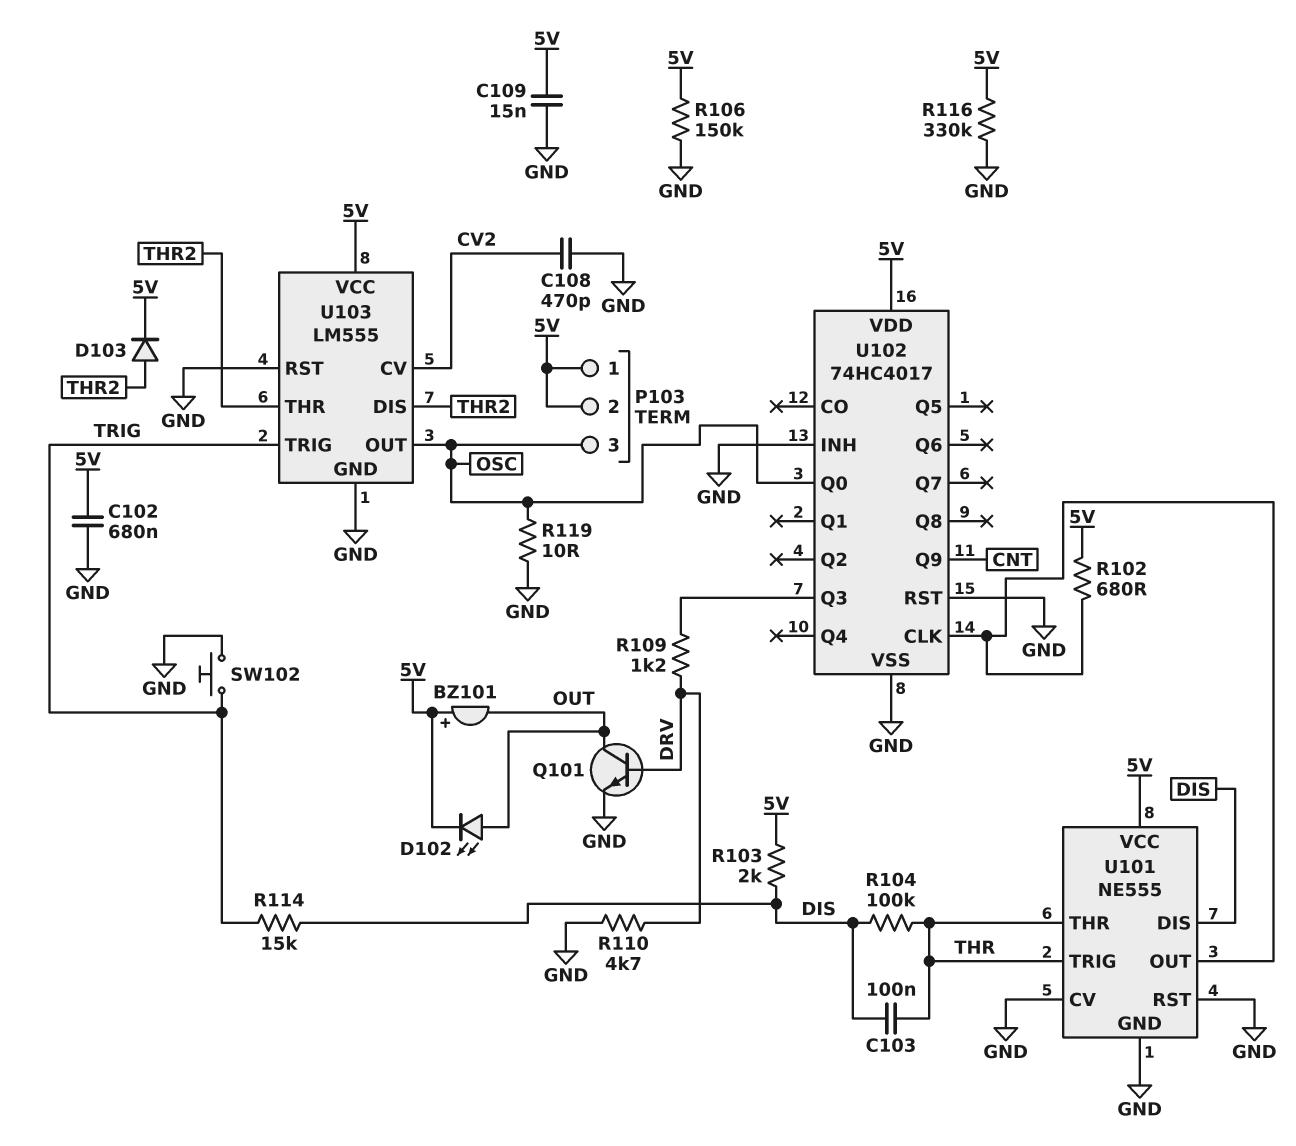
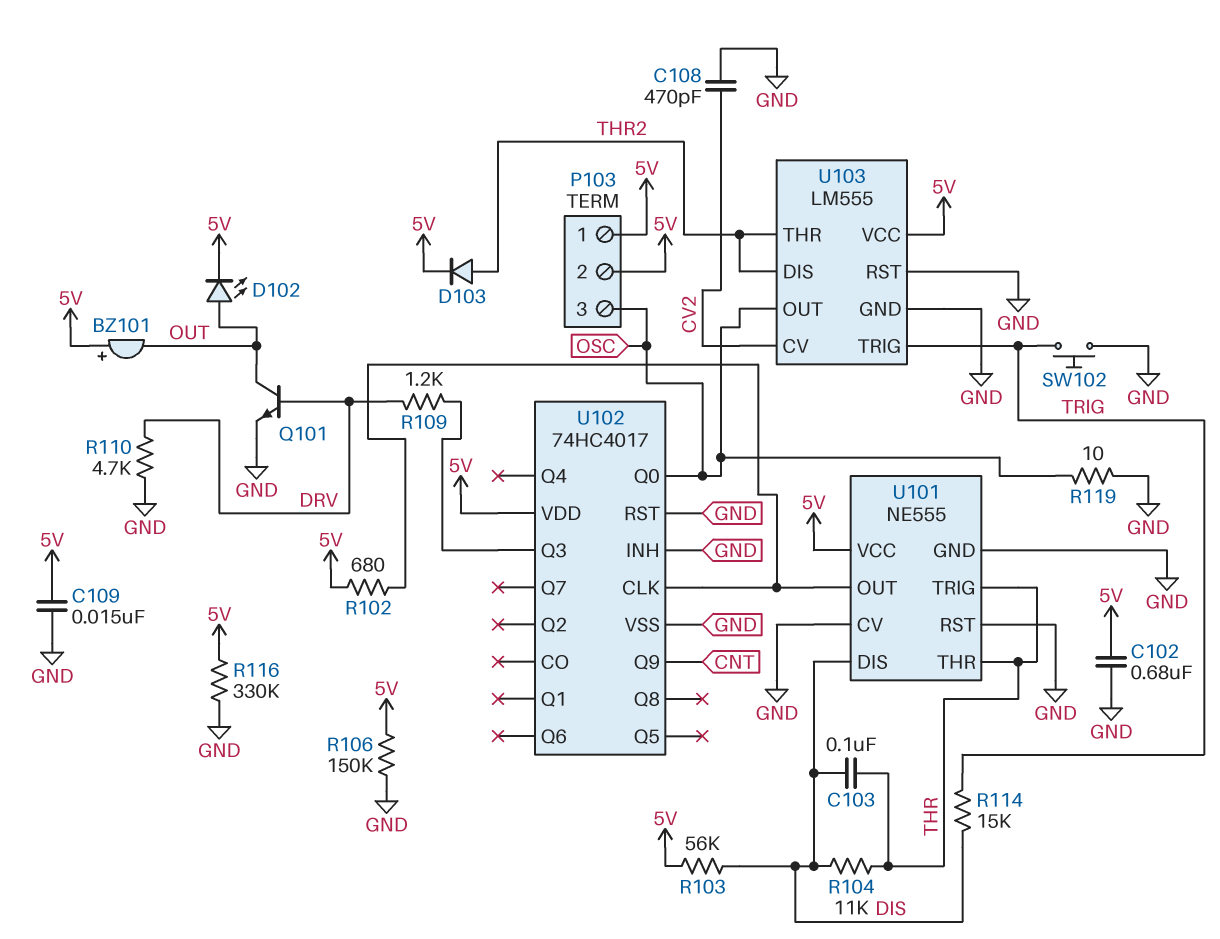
R103: 2k (5V, DIS) -> 56k (5V, DIS)
R104: 100k (DIS, THR) -> 11k (DIS, THR)

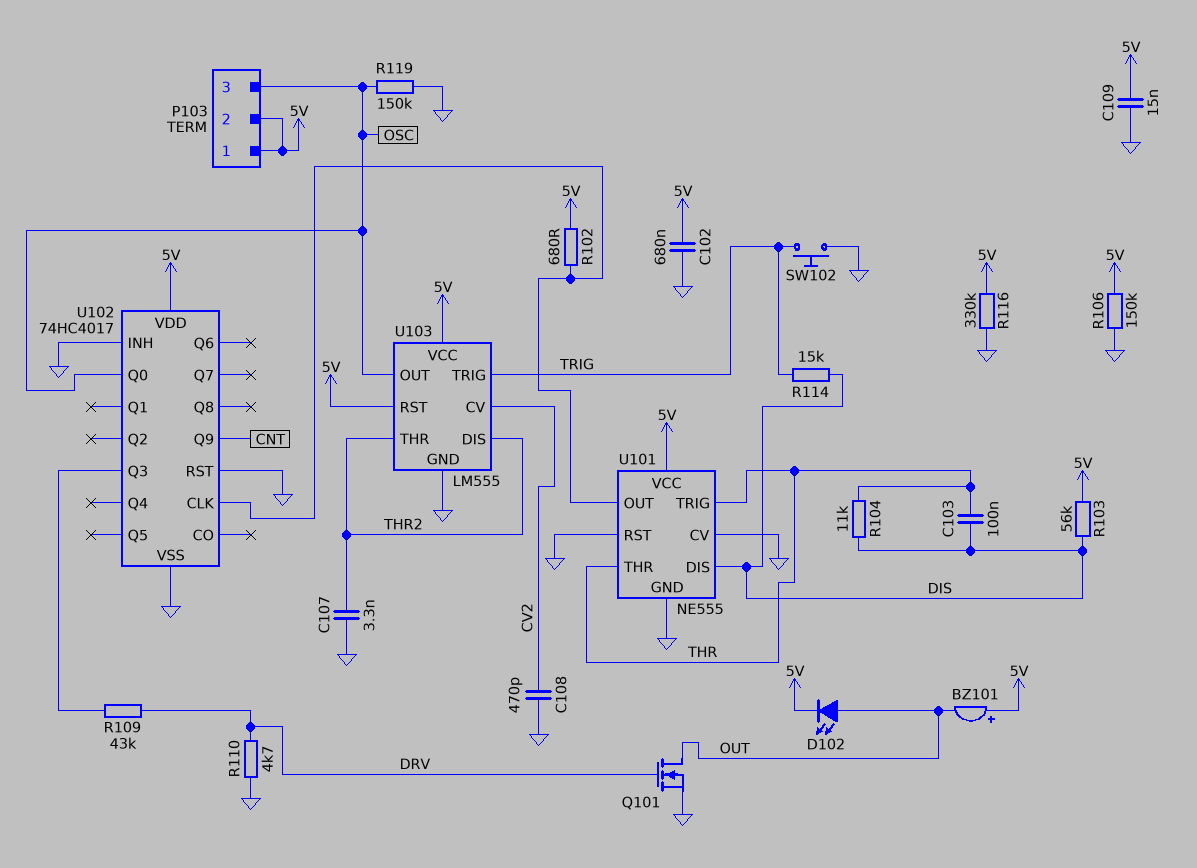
C107: none -> 3.3nF (GND, THR2)
D103: diode (A THR2, K 5V) -> none
Q101: NPN (B DRV, C OUT, E GND) -> NMOS (G DRV, D OUT, S GND)
R109: 1.2k (DRV, U102/Q3) -> 43k (DRV, U102/Q3)
R119: 10 (GND, OSC) -> 150k (GND, OSC)
U103 pin RST: GND -> 5V

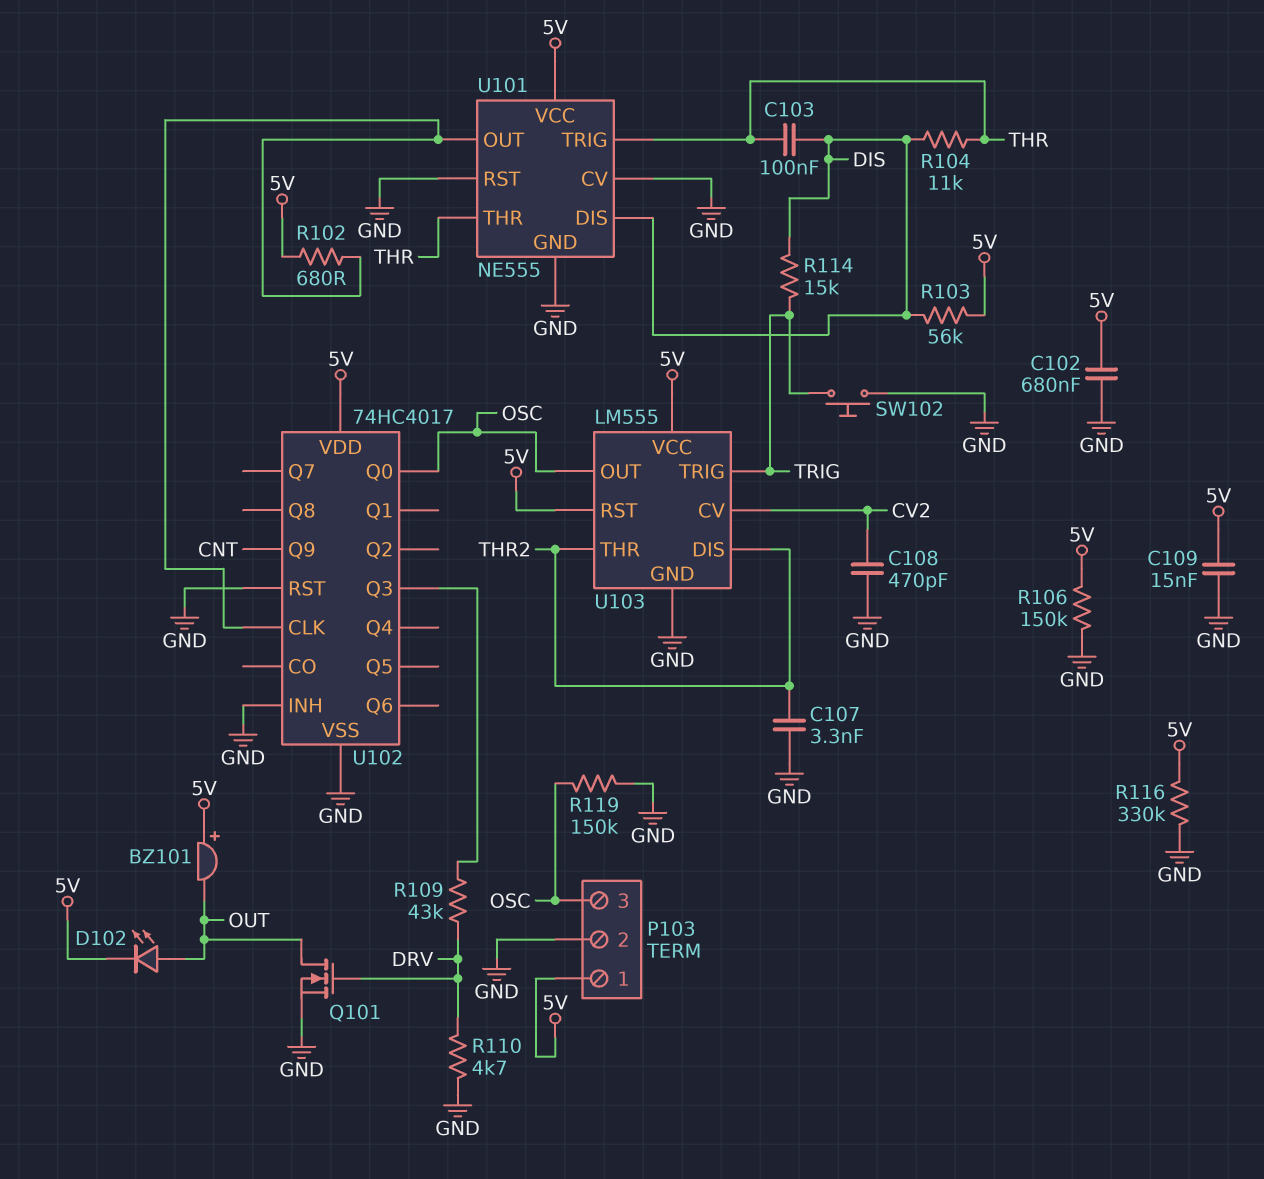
P103 pin 2: 5V -> GND

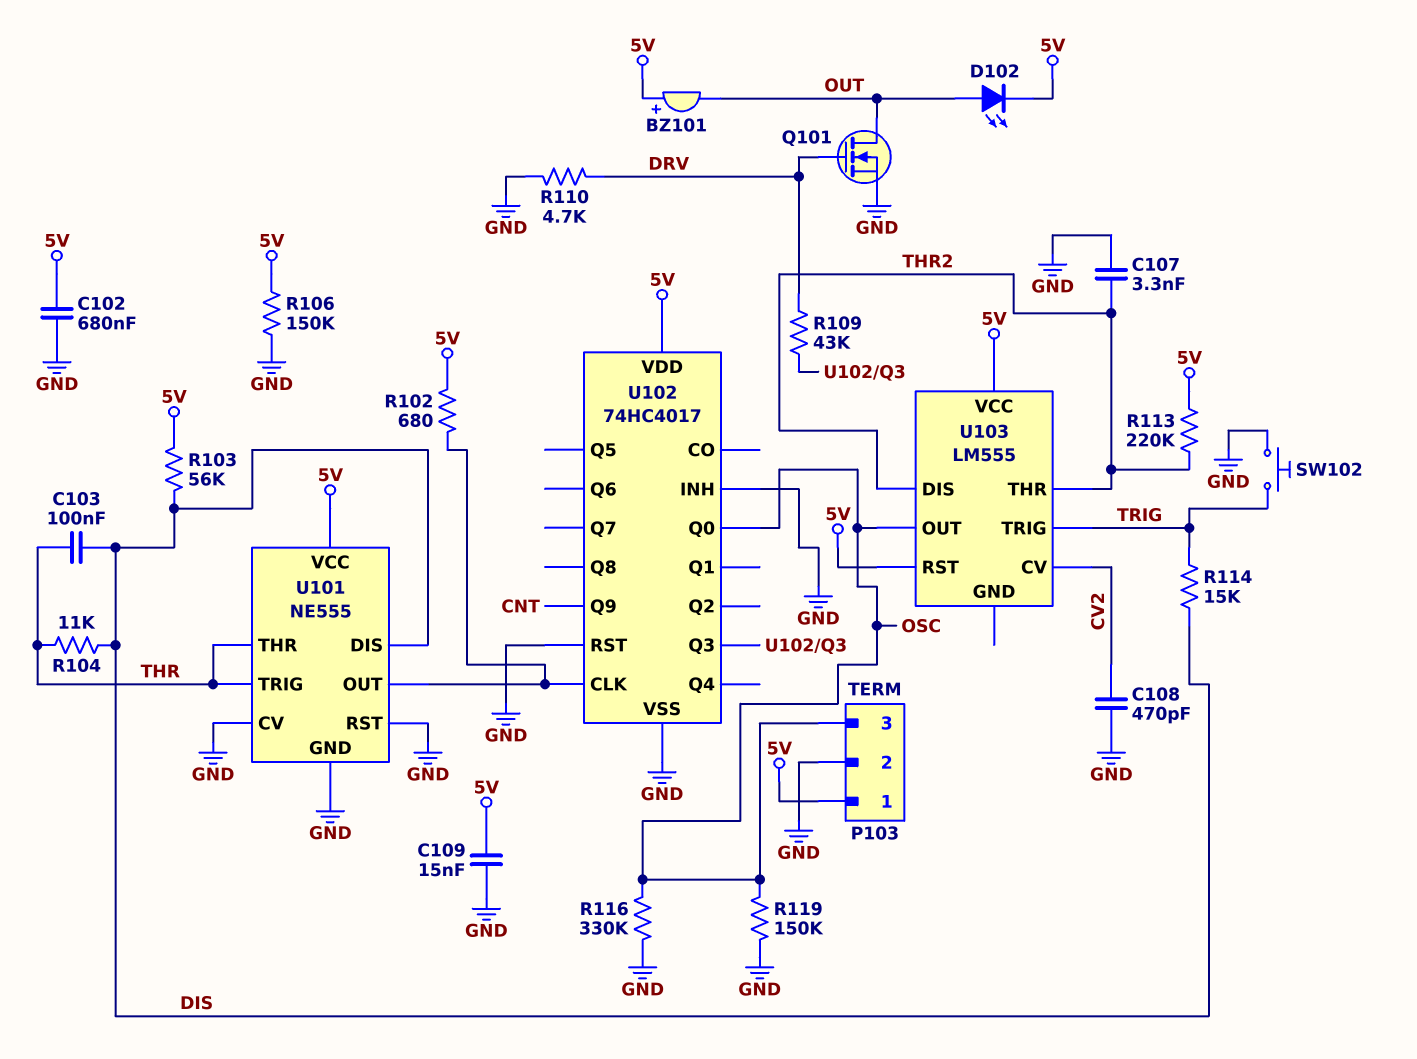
R113: none -> 220k (5V, THR2)
R116: 330k (5V, GND) -> 330k (GND, OSC)
U103 pin GND: GND -> none

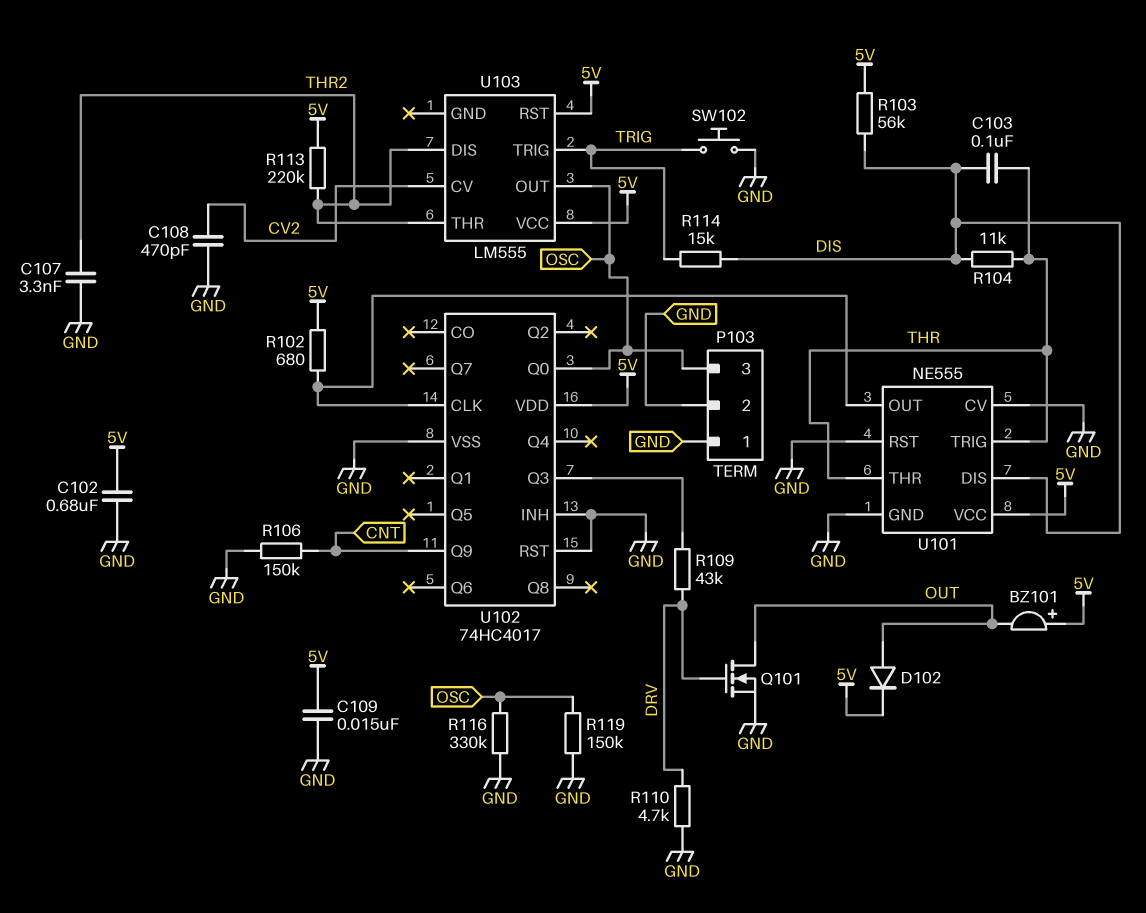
D102: LED (A OUT, K 5V) -> diode (A OUT, K 5V)
P103 pin 1: 5V -> GND
R106: 150k (5V, GND) -> 150k (CNT, GND)

